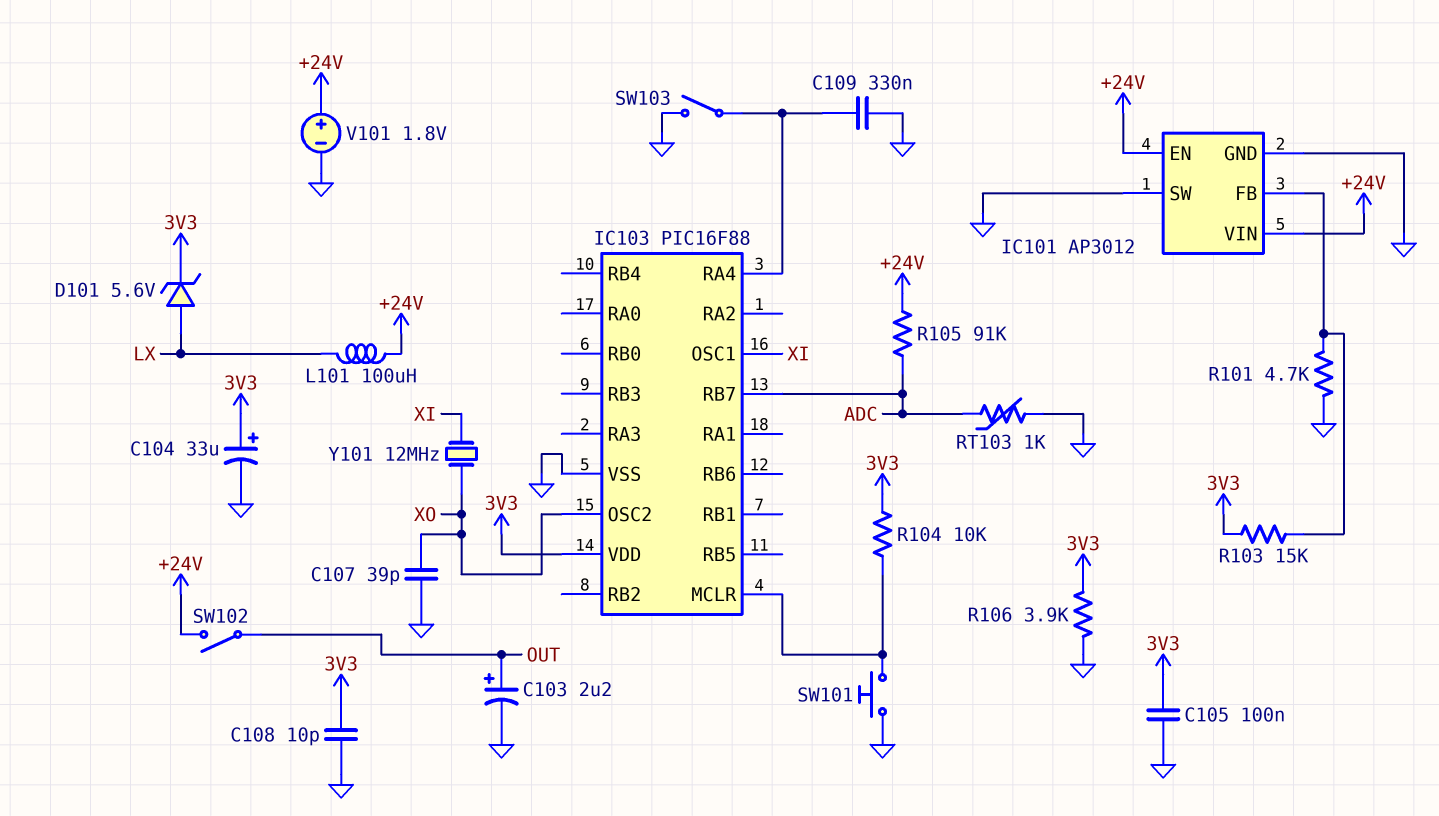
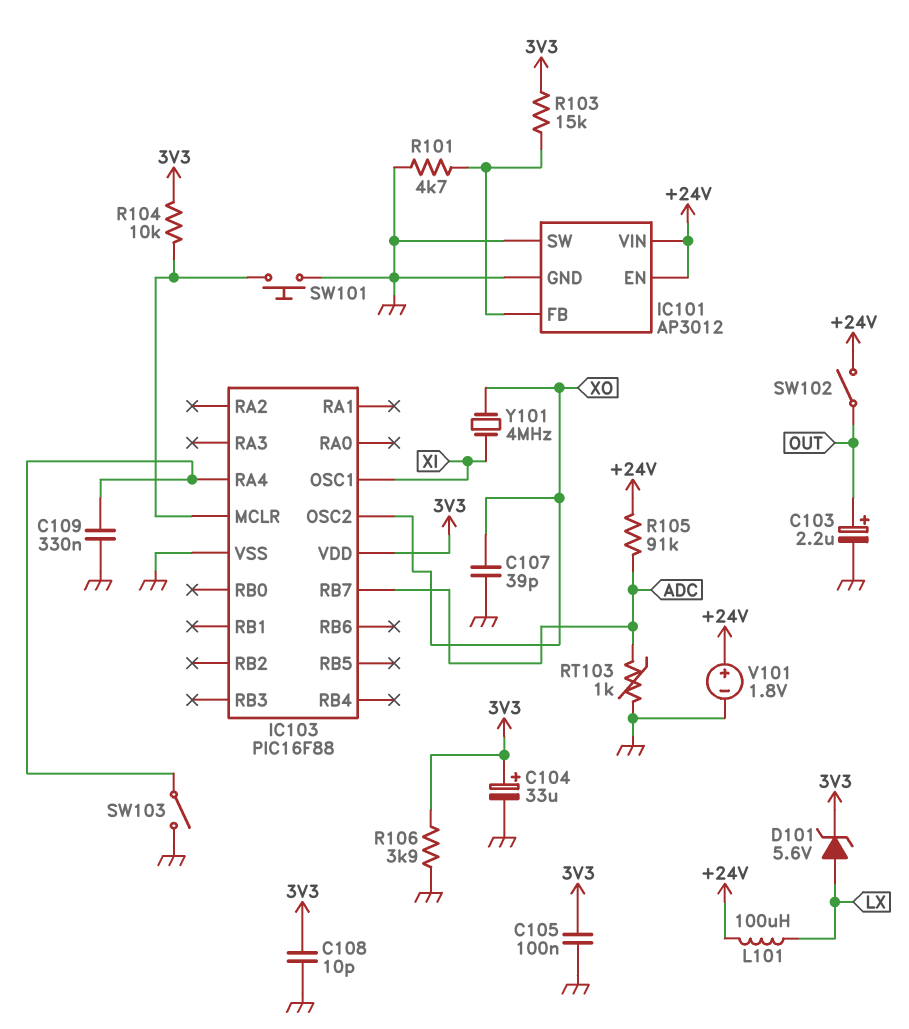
Y101: 12MHz (XI, XO) -> 4MHz (XI, XO)

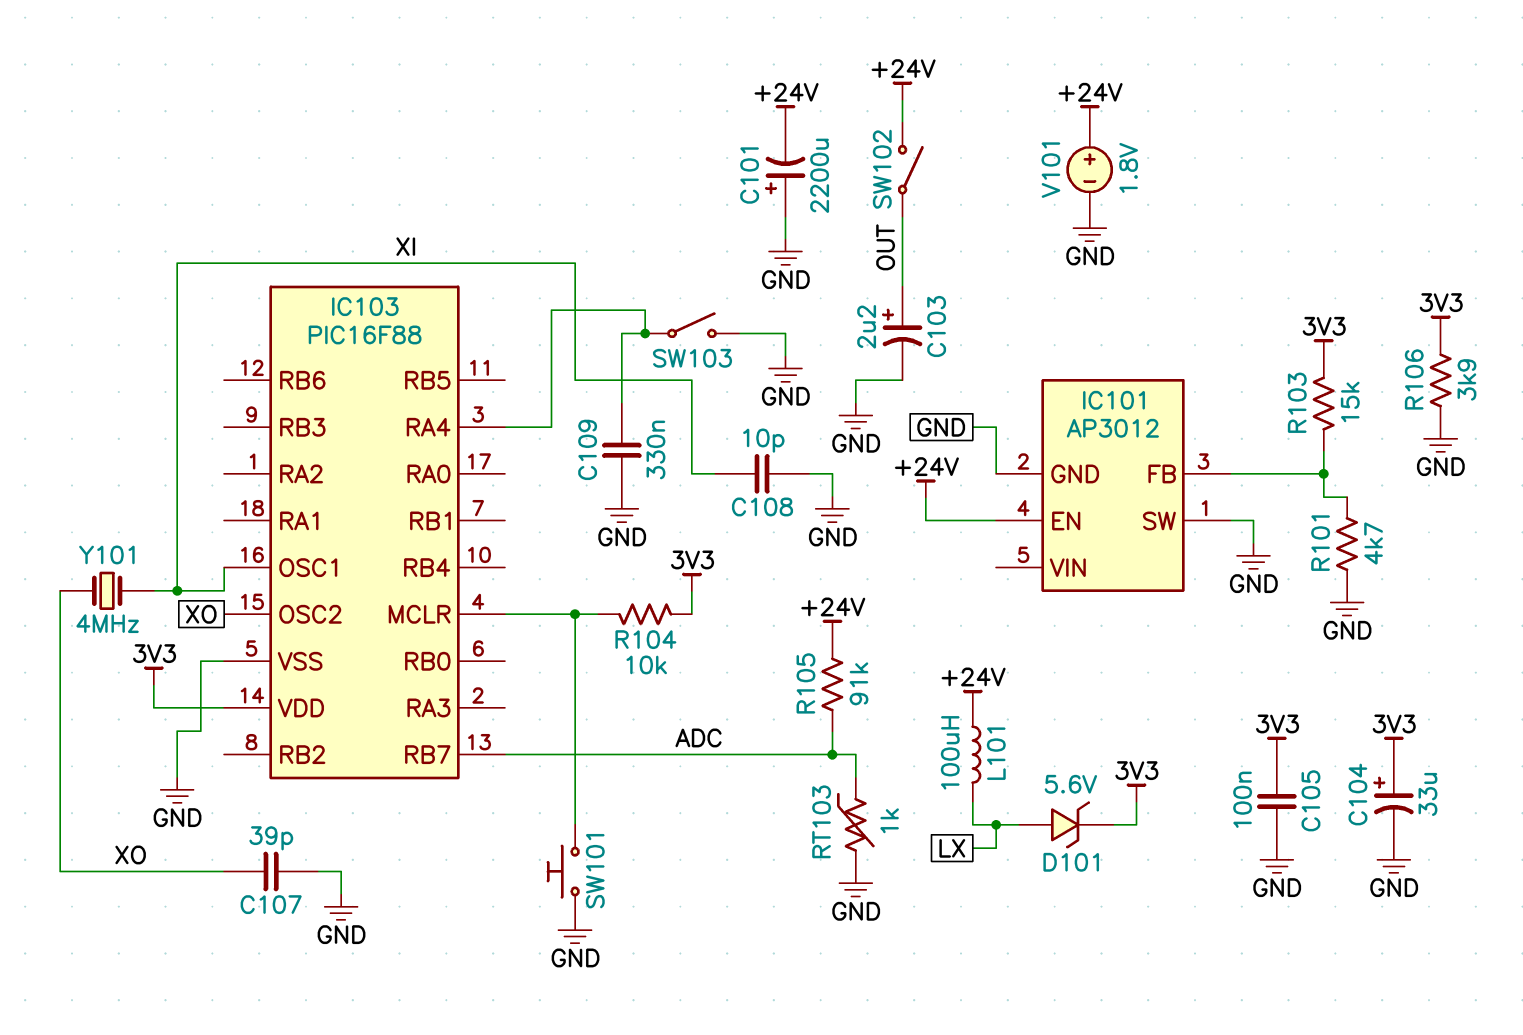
C101: none -> 2200uF (plus GND, minus +24V)
C108: 10pF (3V3, GND) -> 10pF (GND, XI)
IC101 pin VIN: +24V -> none

